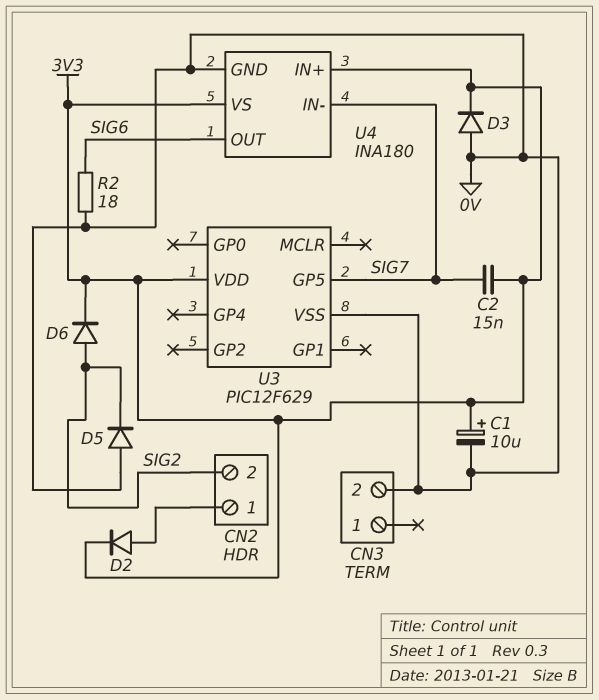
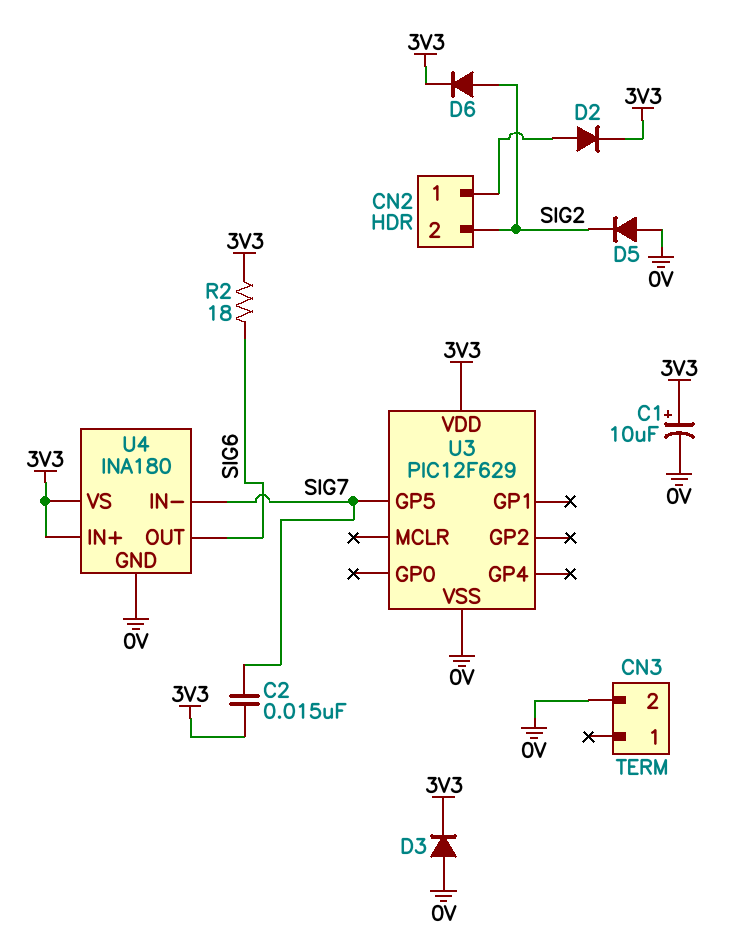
R2: 18 (0V, SIG6) -> 18 (3V3, SIG6)

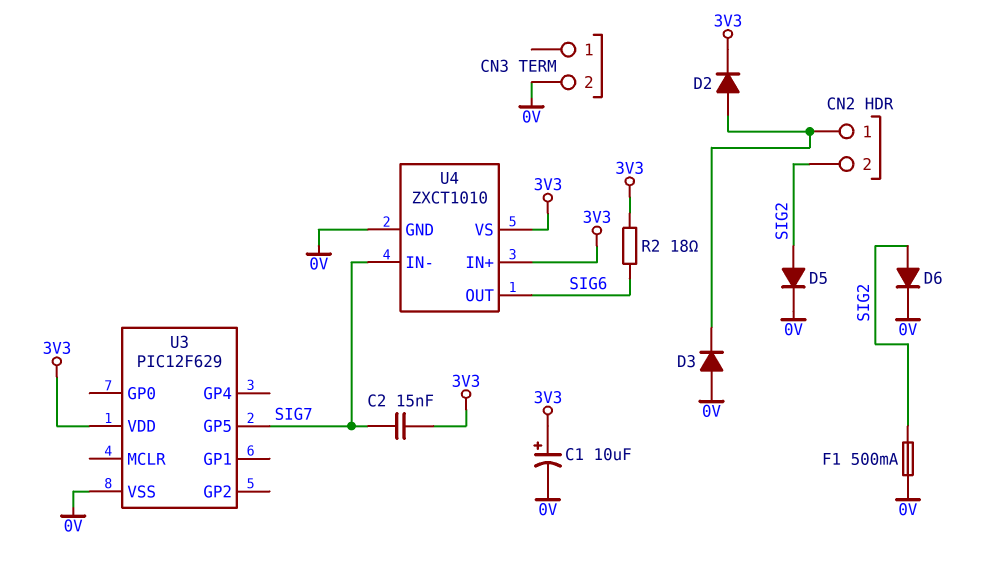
D3: diode (A 0V, K 3V3) -> diode (A 0V, K CN2/1)
D5: diode (A 0V, K SIG2) -> diode (A SIG2, K 0V)
D6: diode (A SIG2, K 3V3) -> diode (A SIG2, K 0V)
F1: none -> 500mA (0V, SIG2)
U4: INA180 -> ZXCT1010

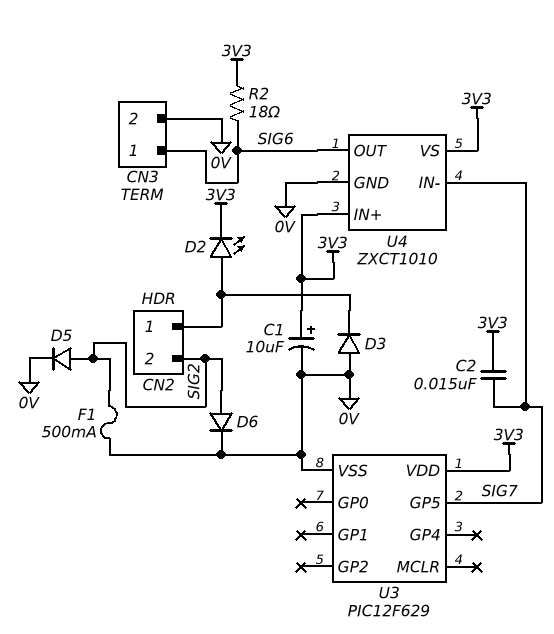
CN3 pin 1: none -> SIG6
D2: diode (A CN2/1, K 3V3) -> LED (A CN2/1, K 3V3)

